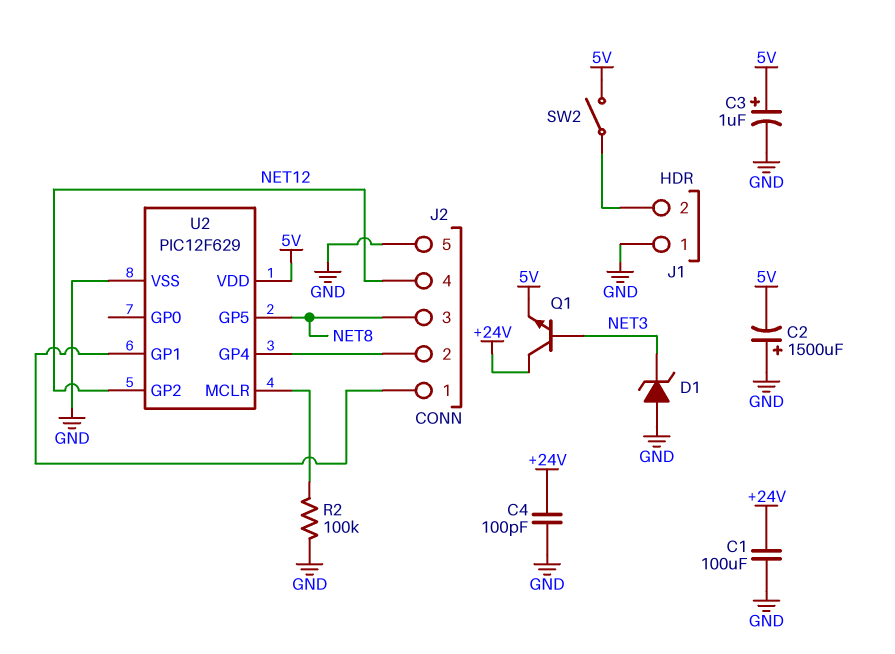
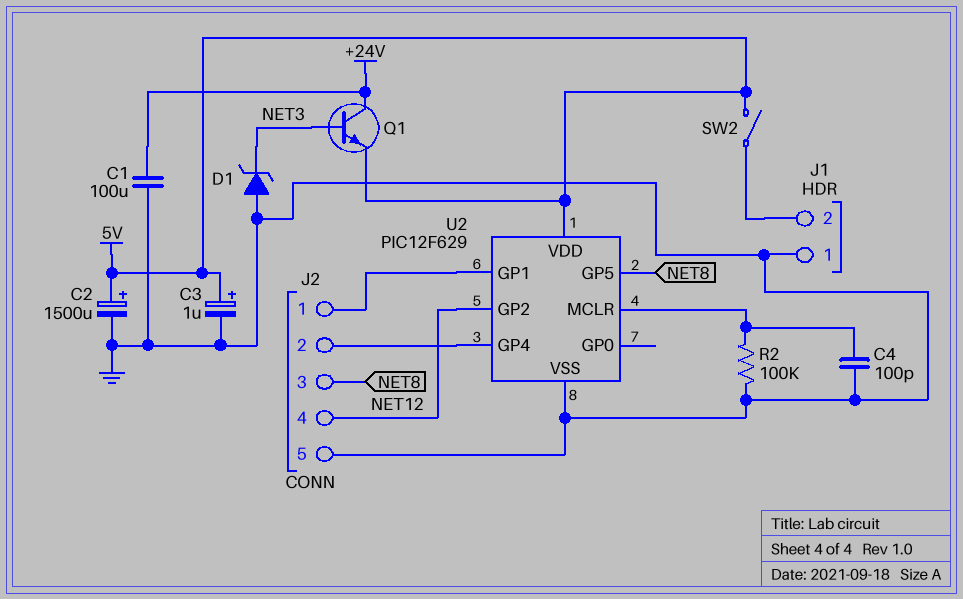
C2: 1500uF (plus GND, minus 5V) -> 1500uF (plus 5V, minus GND)
C4: 100pF (+24V, GND) -> 100pF (GND, U2/MCLR)

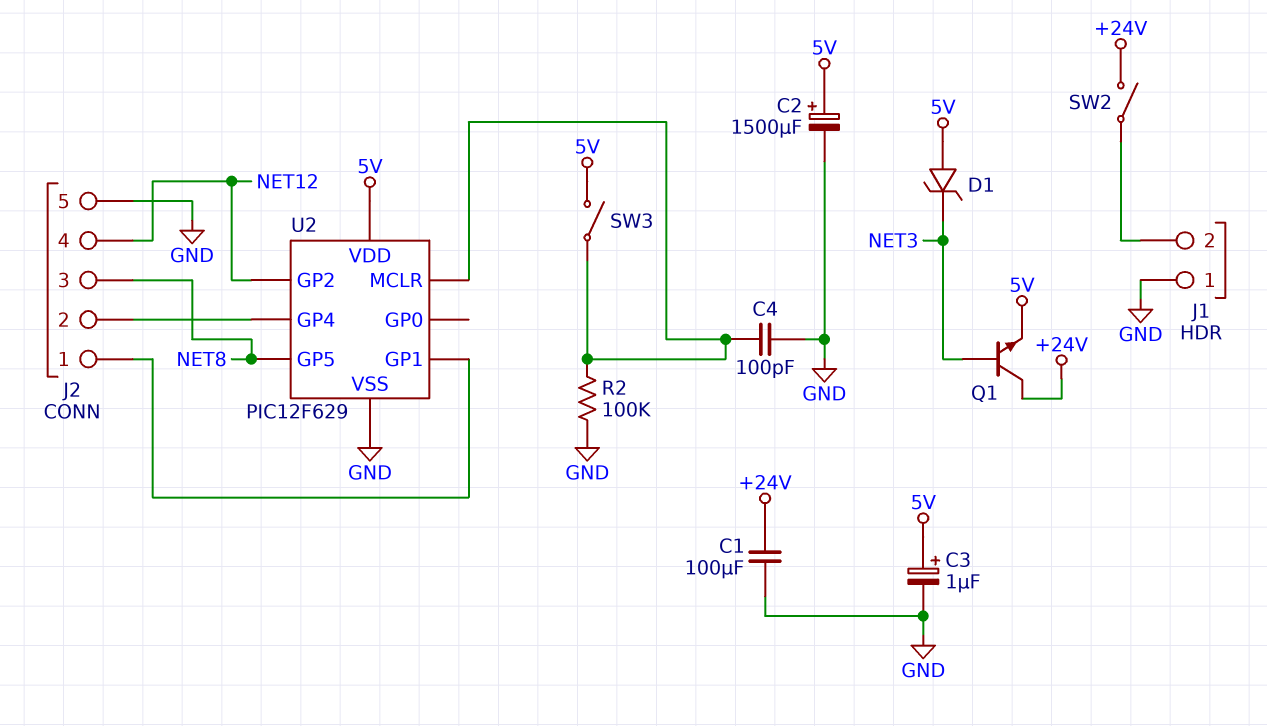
D1: zener (A GND, K NET3) -> zener (A 5V, K NET3)
SW2: switch (5V, J1/2) -> switch (+24V, J1/2)
SW3: none -> switch (5V, U2/MCLR)

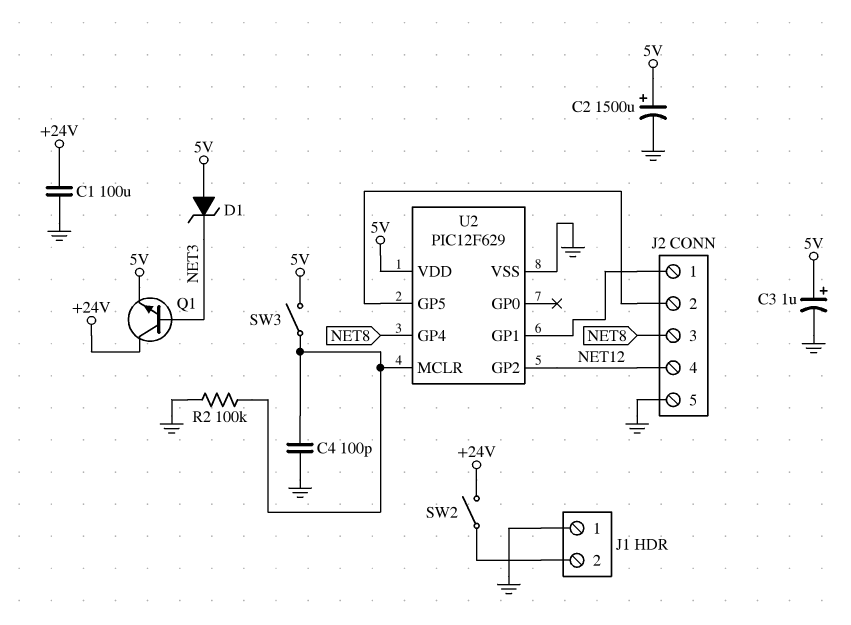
U2 pin GP4: J2/2 -> NET8
U2 pin GP5: NET8 -> J2/2

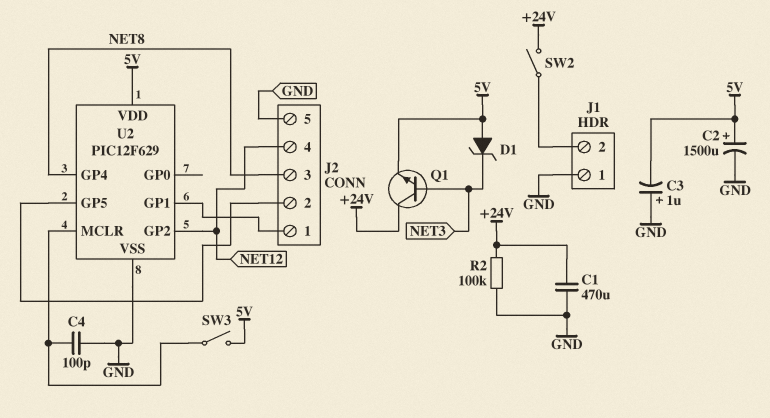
C1: 100uF (+24V, GND) -> 470uF (+24V, GND)
C3: 1uF (plus 5V, minus GND) -> 1uF (plus GND, minus 5V)
R2: 100k (GND, U2/MCLR) -> 100k (+24V, GND)

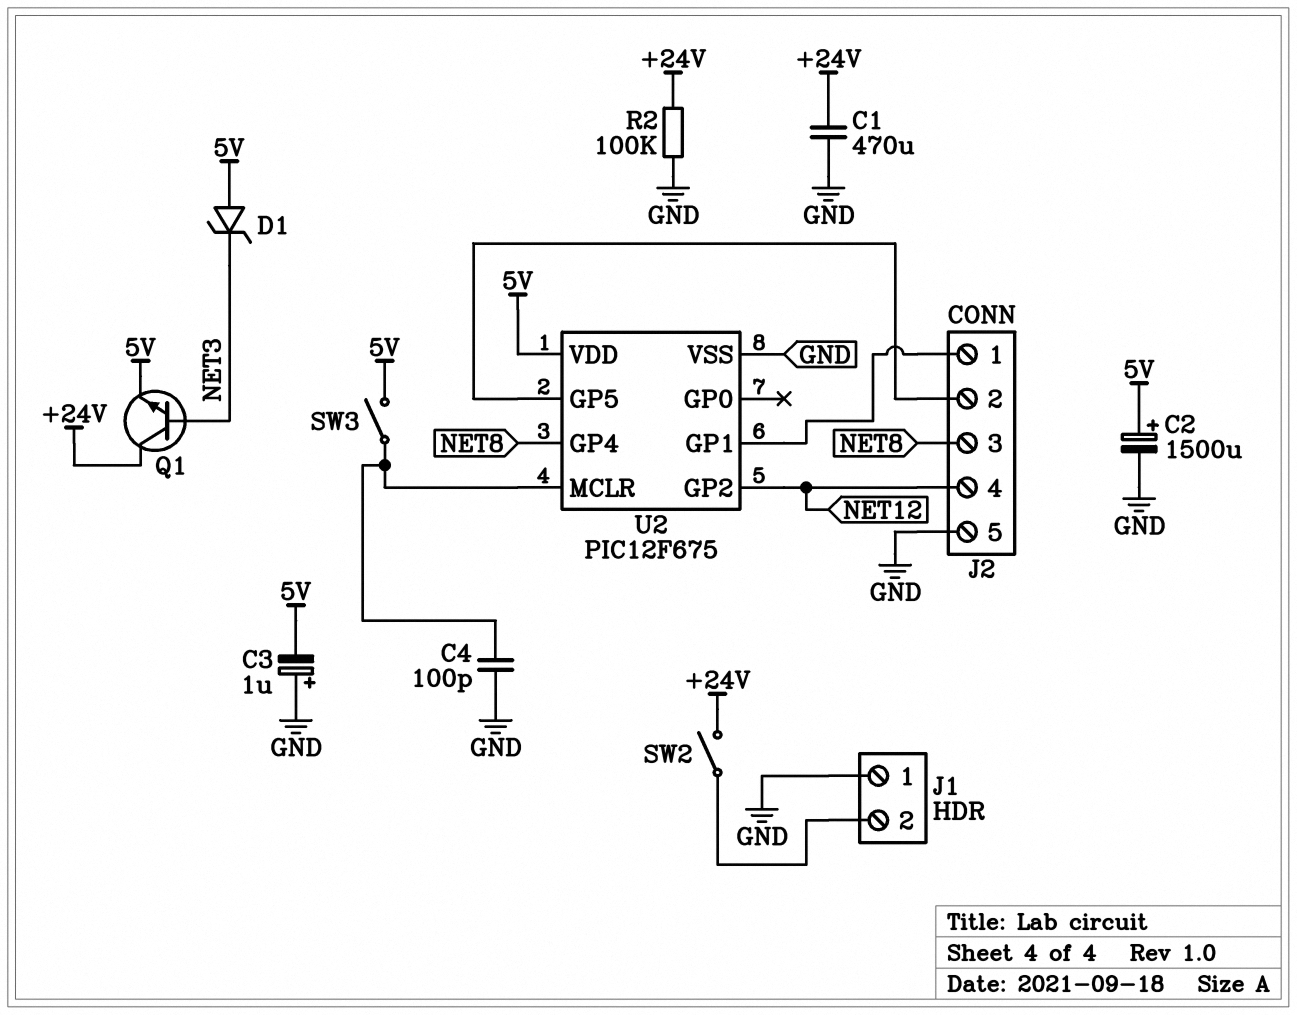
U2: PIC12F629 -> PIC12F675

